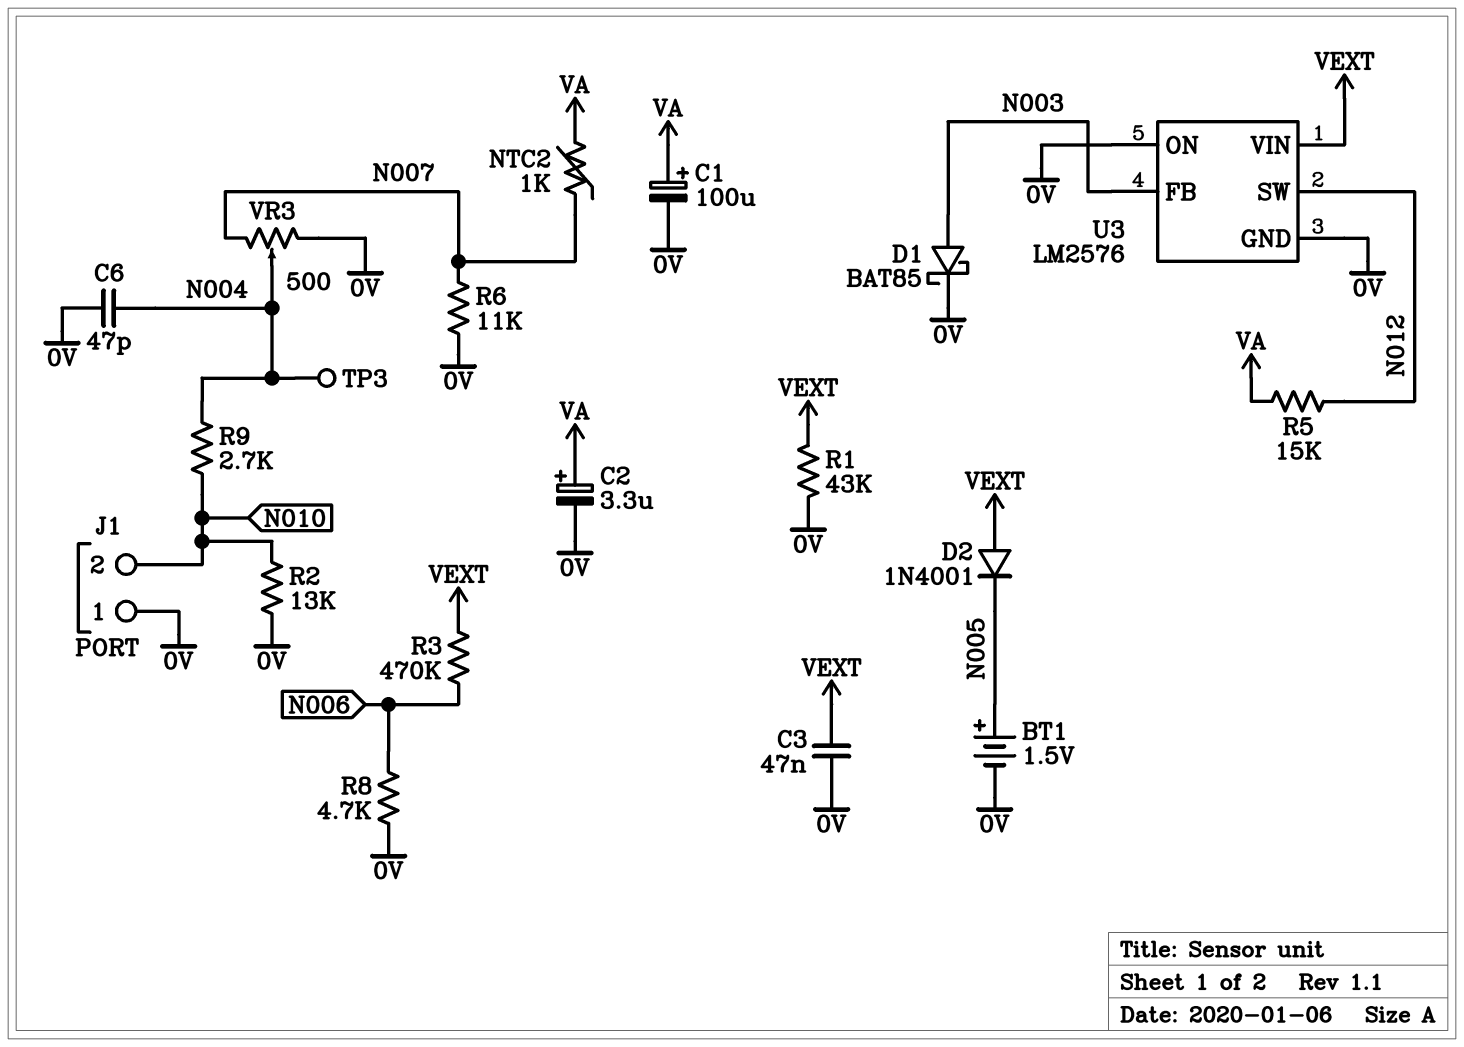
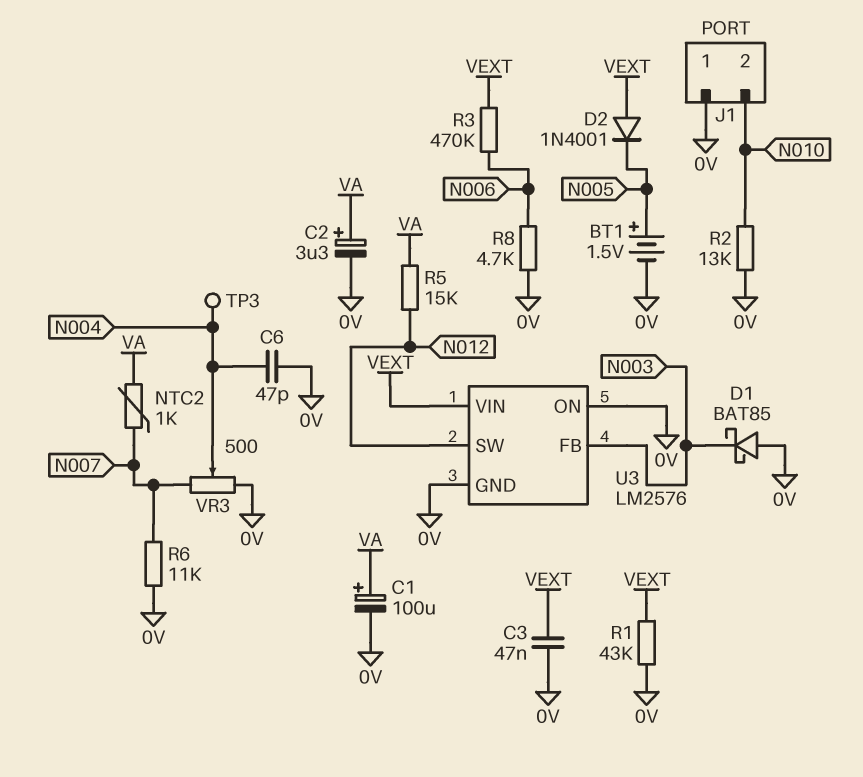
D1: schottky BAT85 (A N003, K 0V) -> schottky BAT85 (A 0V, K N003)
R9: 2.7k (N004, N010) -> none

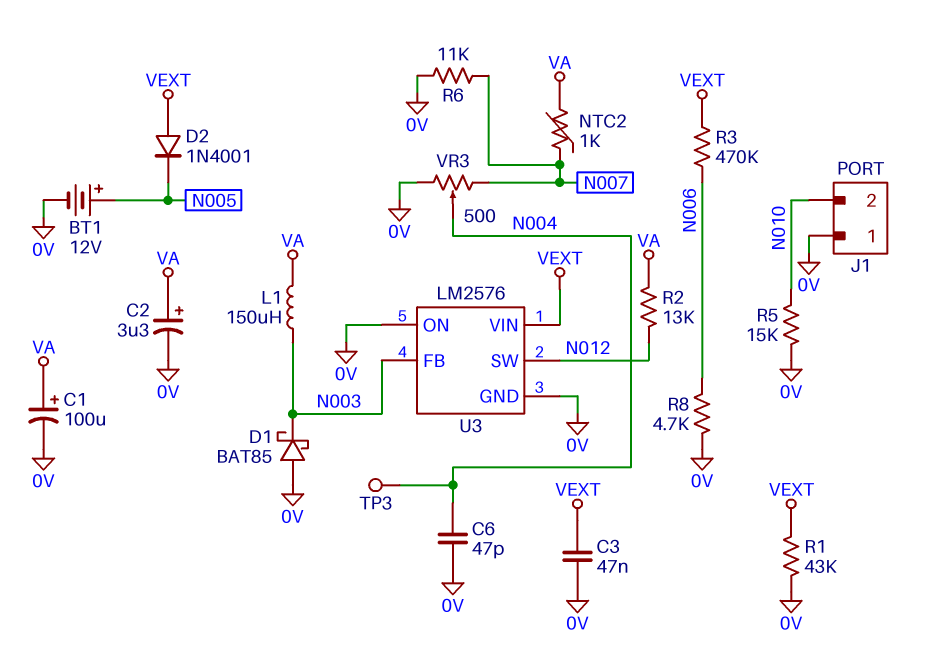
BT1: 1.5V (plus N005, minus 0V) -> 12V (plus N005, minus 0V)
L1: none -> 150uH (N003, VA)
R2: 13k (0V, N010) -> 13k (N012, VA)
R5: 15k (N012, VA) -> 15k (0V, N010)

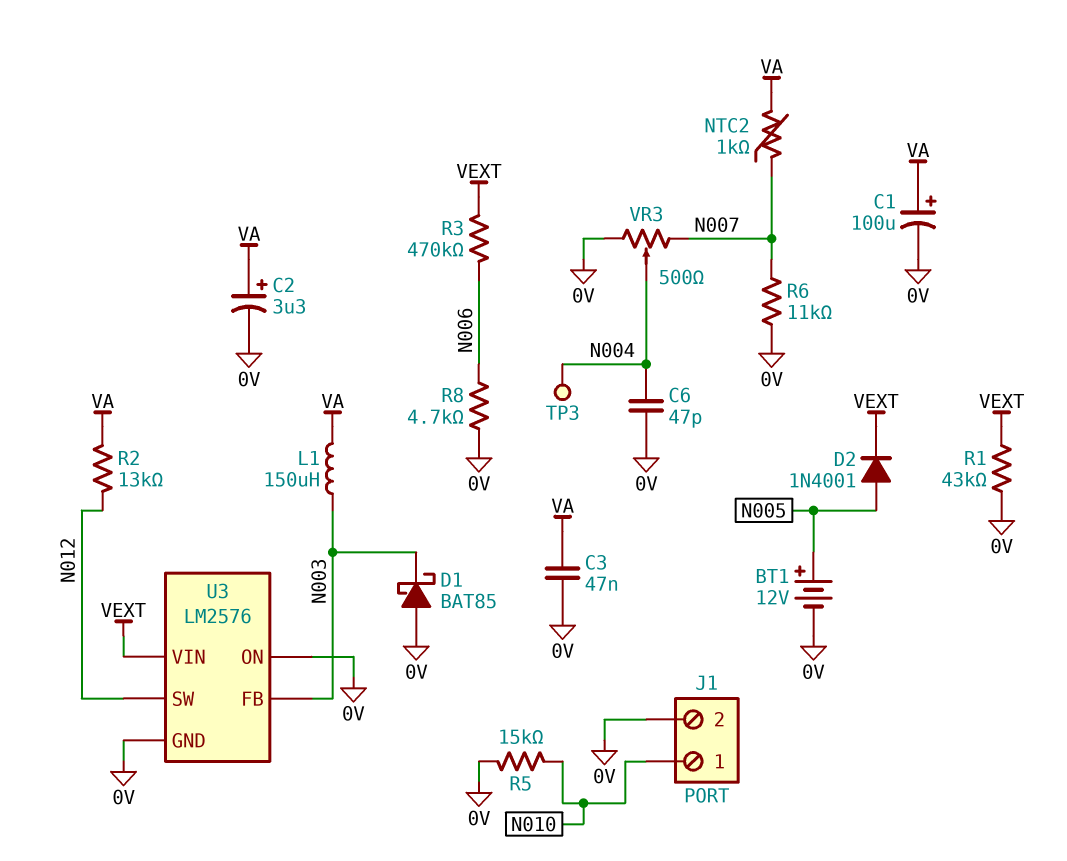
C3: 47nF (0V, VEXT) -> 47nF (0V, VA)
D2: diode 1N4001 (A VEXT, K N005) -> diode 1N4001 (A N005, K VEXT)
J1 pin 1: 0V -> N010
J1 pin 2: N010 -> 0V

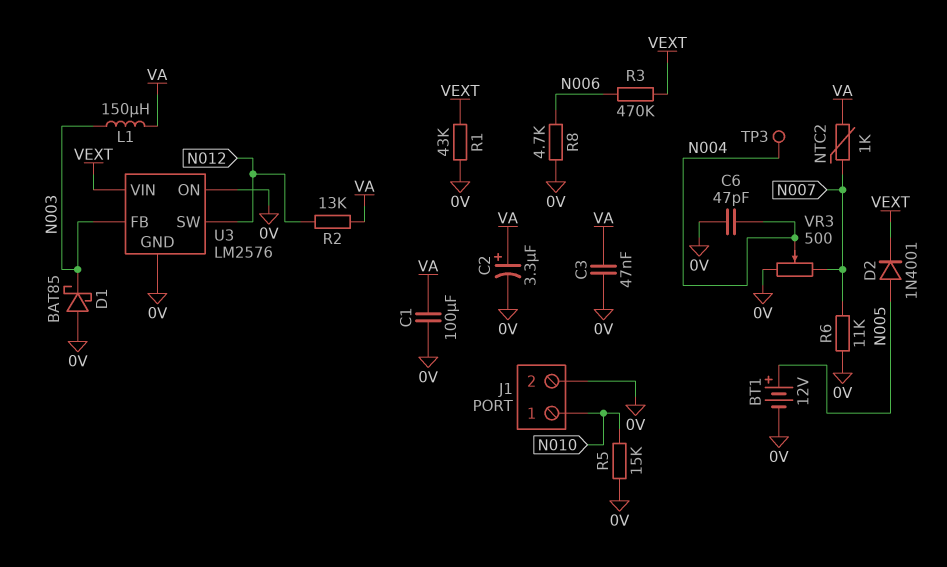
C1: 100uF (plus VA, minus 0V) -> 100uF (0V, VA)

